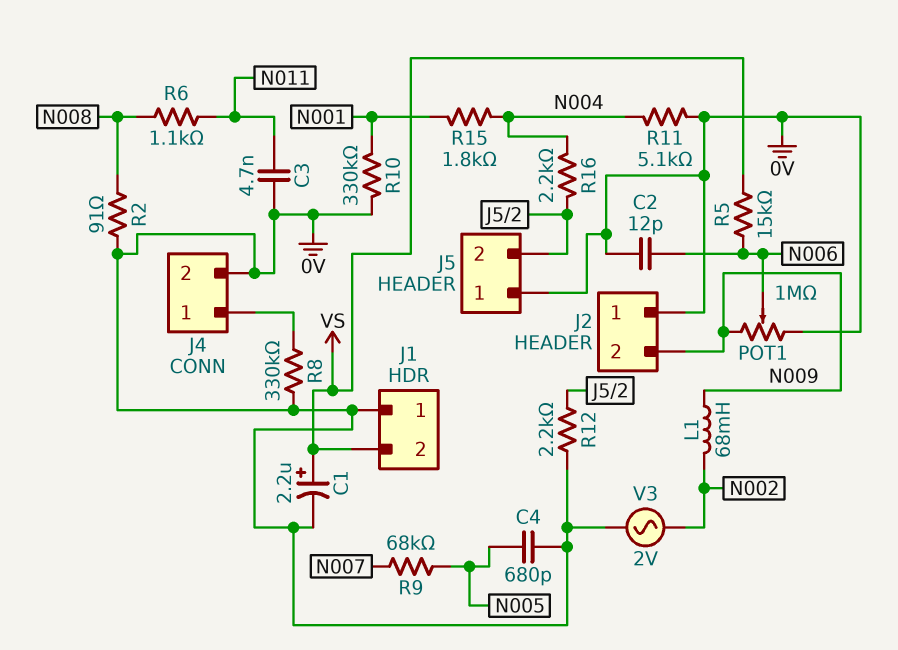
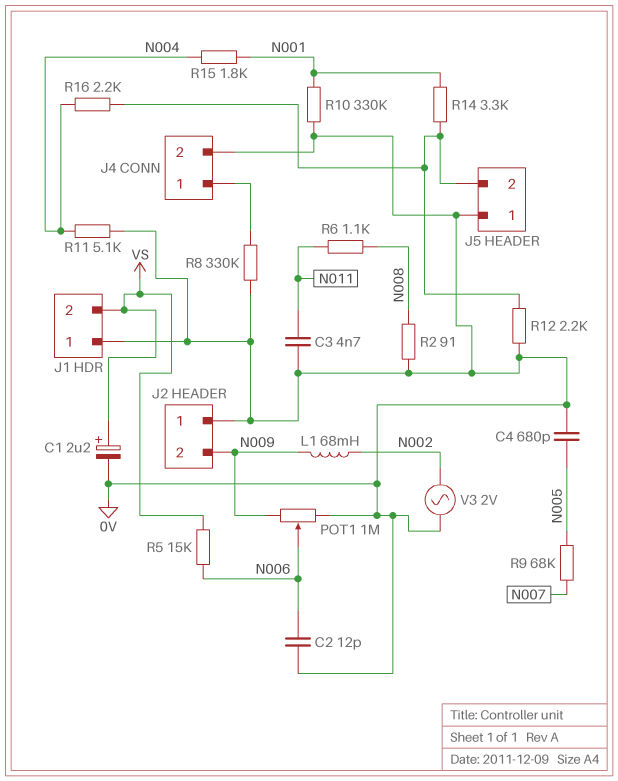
R14: none -> 3.3k (J5/2, N001)

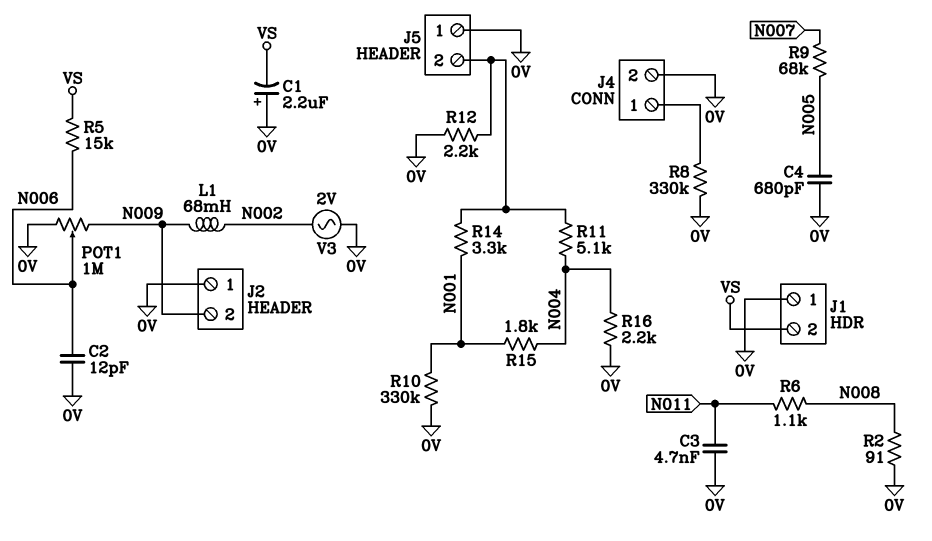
C1: 2.2uF (plus VS, minus 0V) -> 2.2uF (plus 0V, minus VS)
R11: 5.1k (0V, N004) -> 5.1k (J5/2, N004)
R16: 2.2k (J5/2, N004) -> 2.2k (0V, N004)

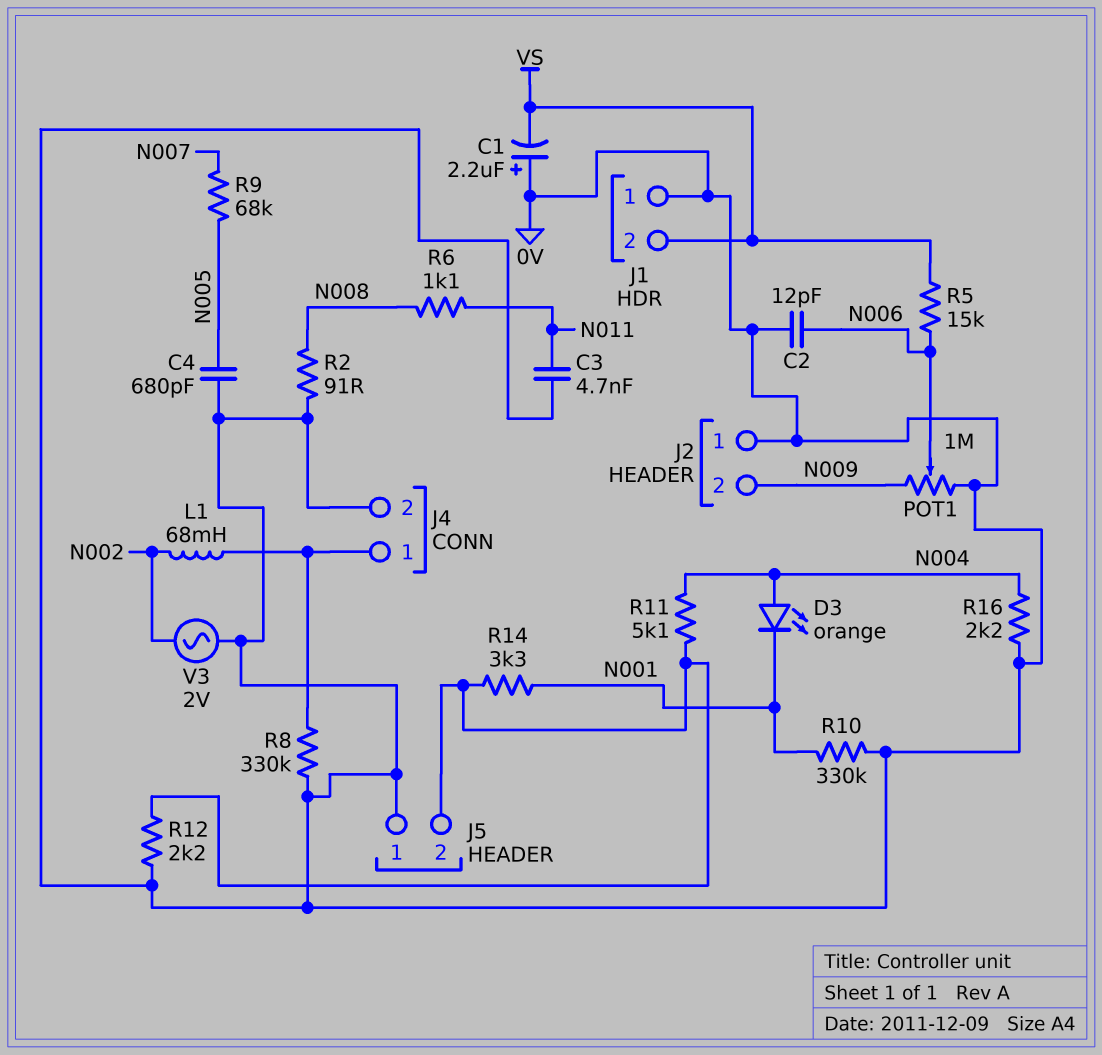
D3: none -> LED orange (A N004, K N001)
L1: 68mH (N002, N009) -> 68mH (J4/1, N002)
R15: 1.8k (N001, N004) -> none

